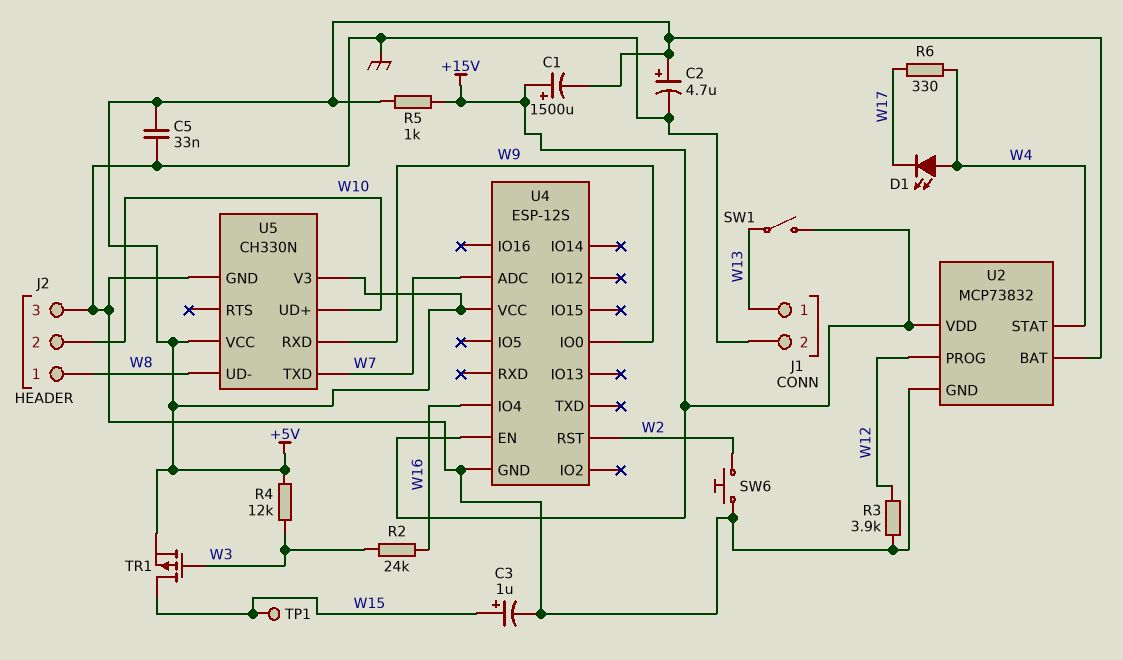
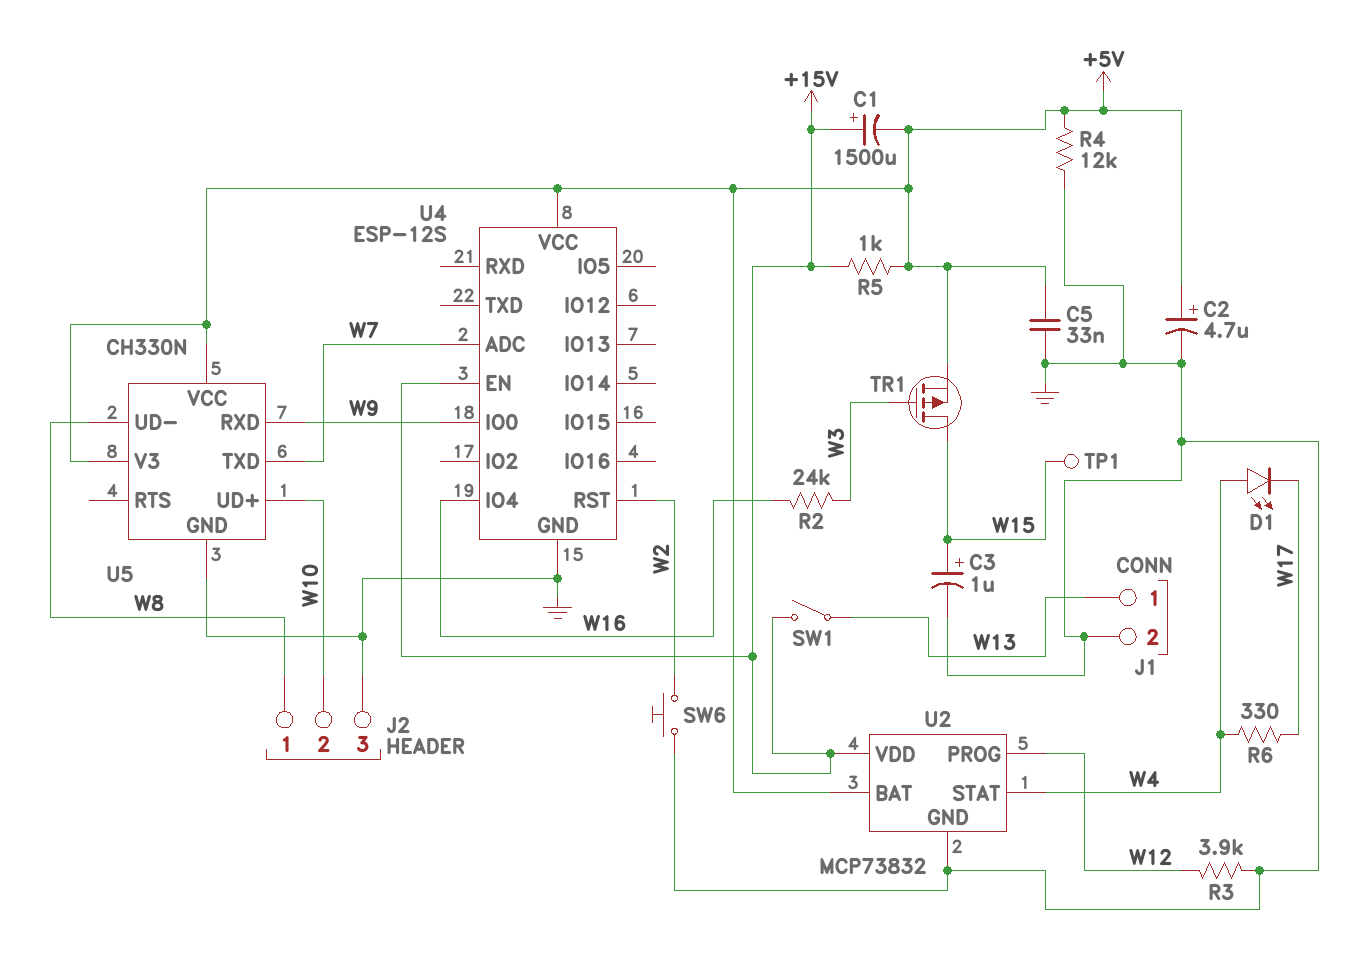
R4: 12k (+5V, W3) -> 12k (+5V, GND)

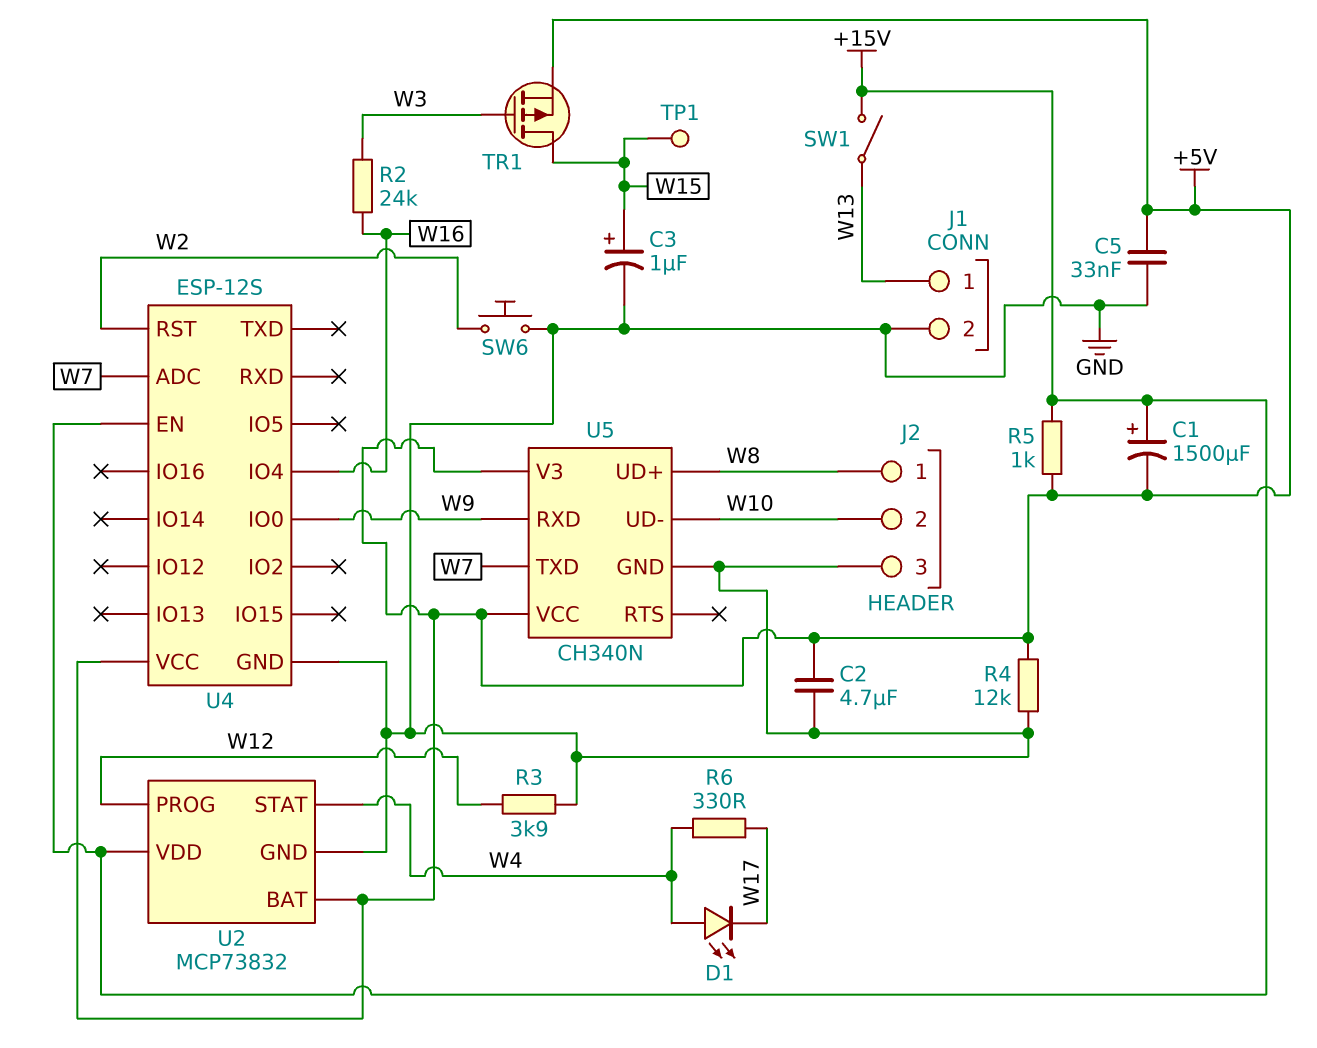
C2: 4.7uF (plus +5V, minus GND) -> 4.7uF (+5V, GND)
U5: CH330N -> CH340N
U5 pin UD+: W10 -> W8
U5 pin UD-: W8 -> W10

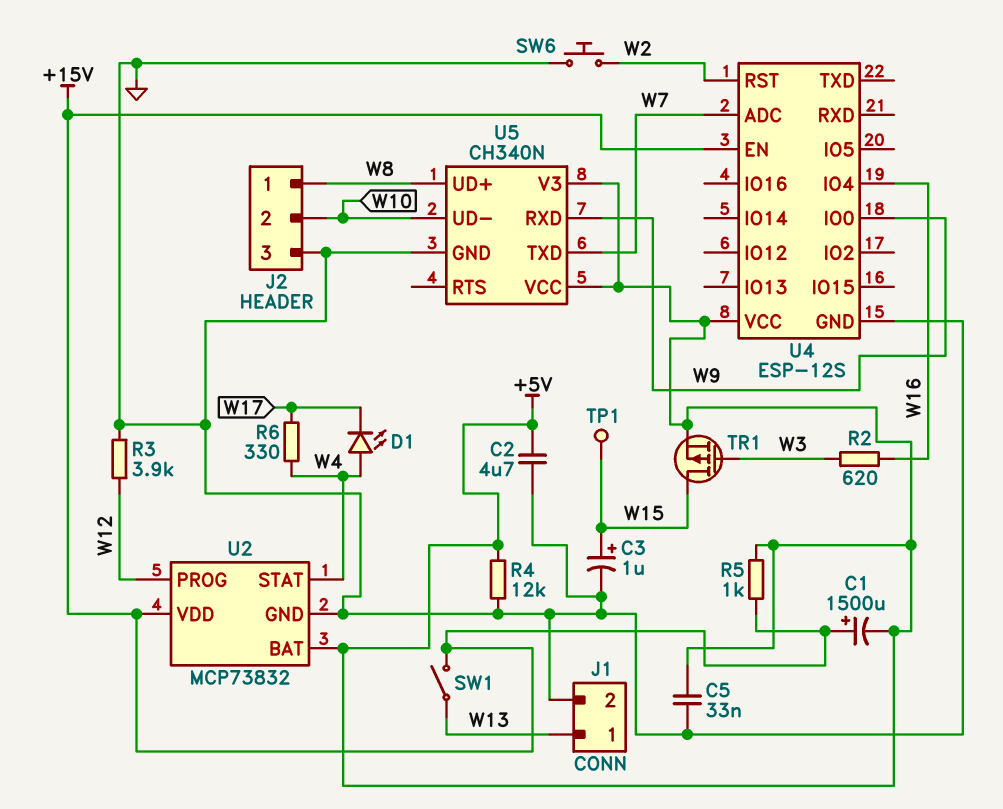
R2: 24k (W3, W16) -> 620 (W3, W16)

